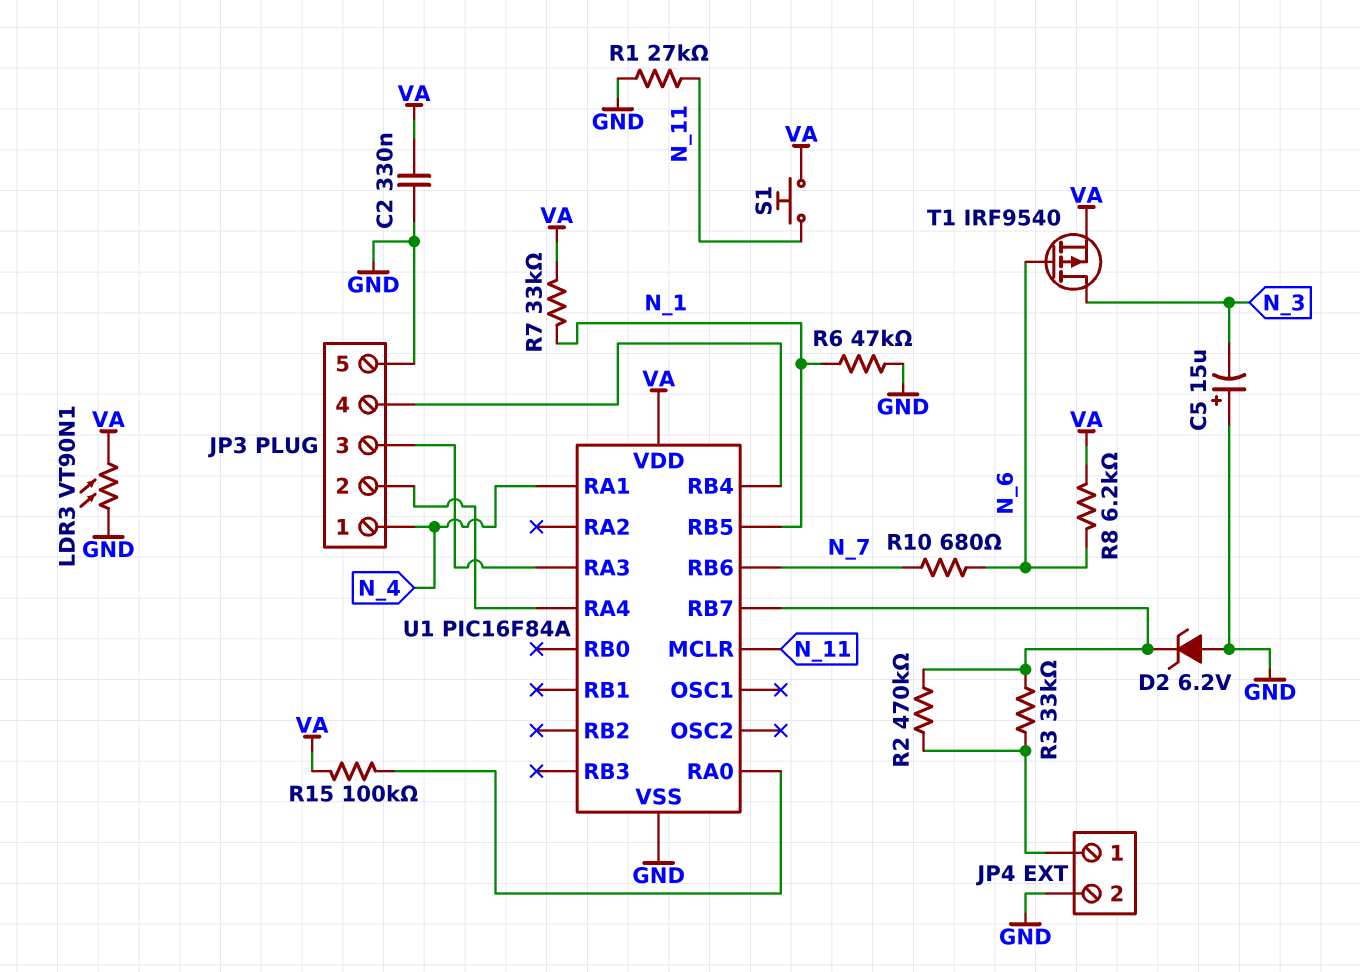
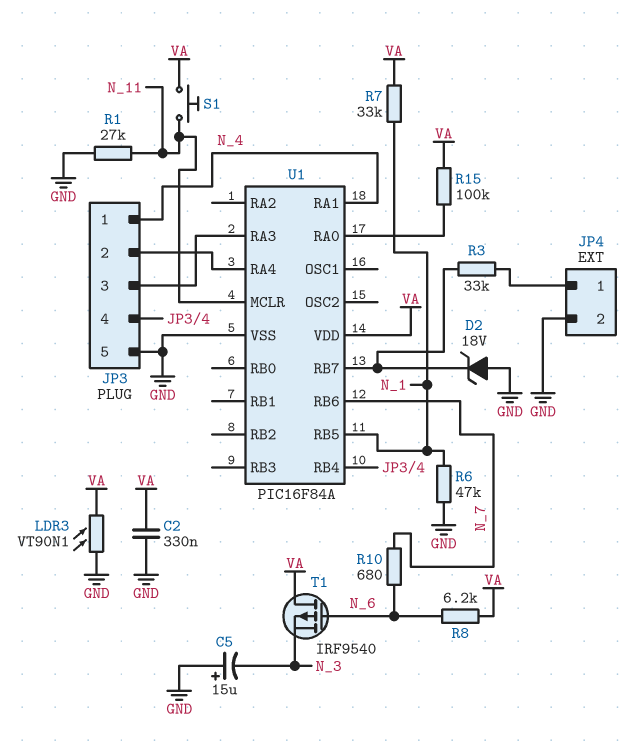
D2: zener 6.2V (A GND, K U1/RB7) -> zener 18V (A GND, K U1/RB7)
R2: 470k (JP4/1, U1/RB7) -> none
T1: PMOS IRF9540 (G N_6, D N_3, S VA) -> PMOS IRF9540 (G N_6, D VA, S N_3)

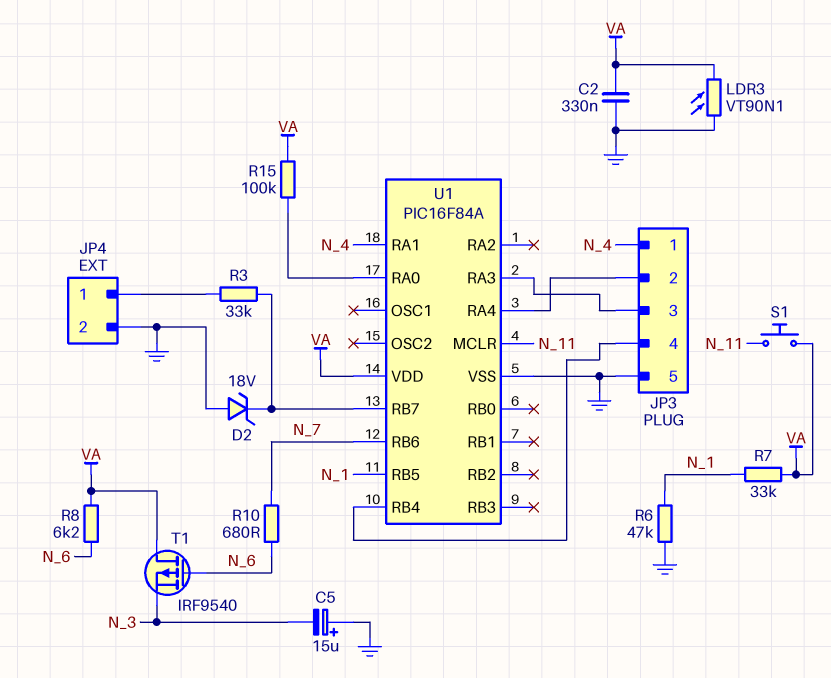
R1: 27k (GND, N_11) -> none

